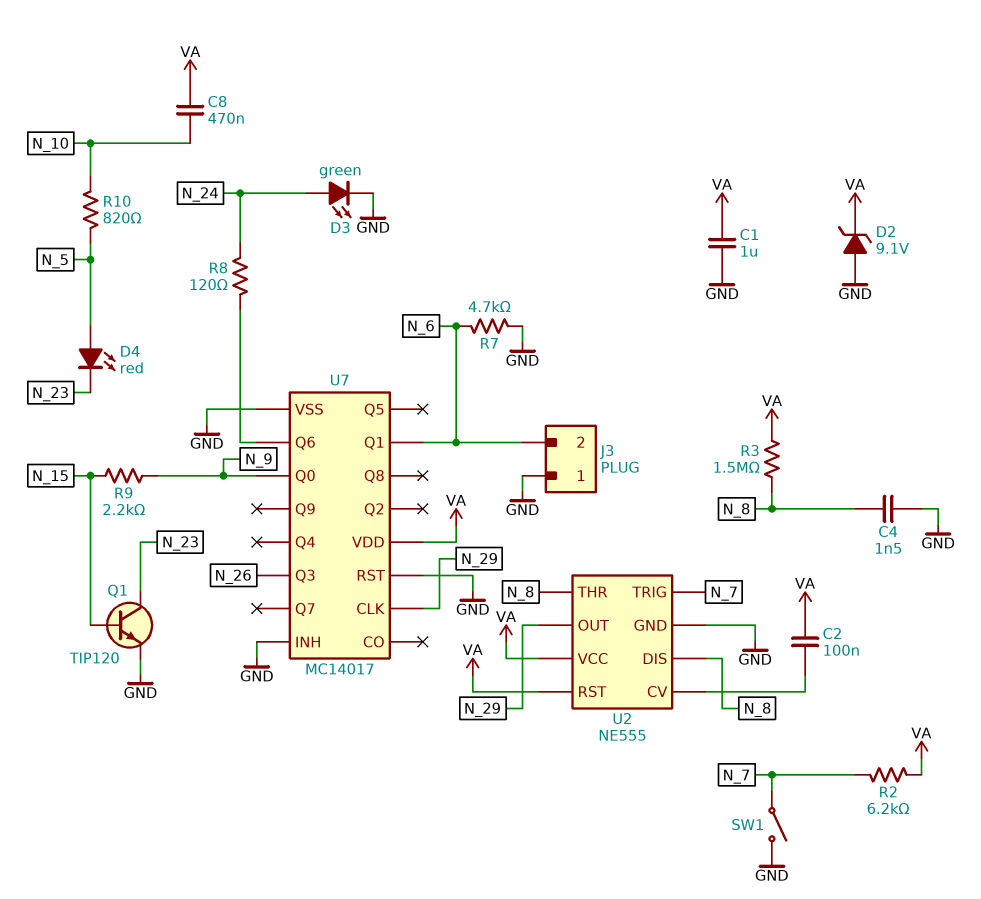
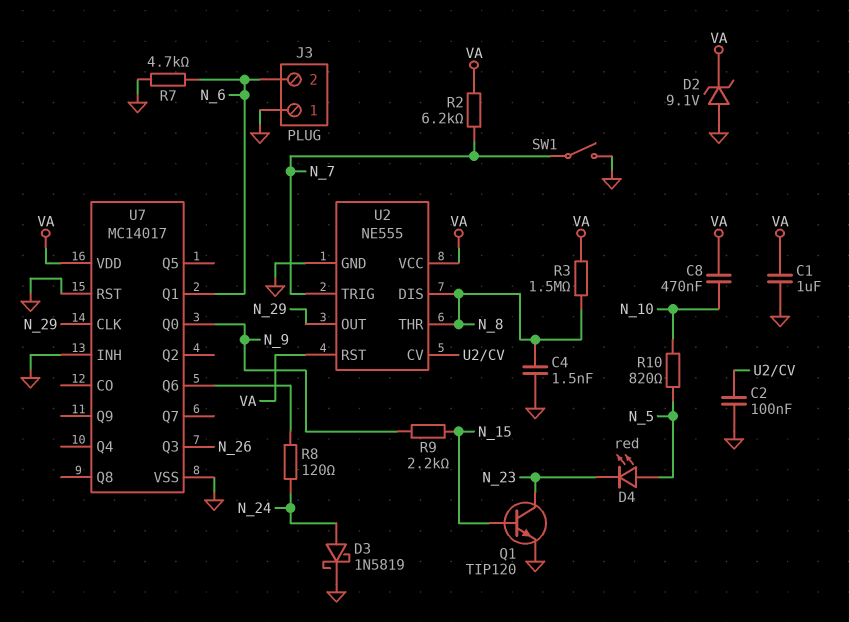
C2: 100nF (U2/CV, VA) -> 100nF (GND, U2/CV)
D3: LED green (A N_24, K GND) -> schottky 1N5819 (A N_24, K GND)

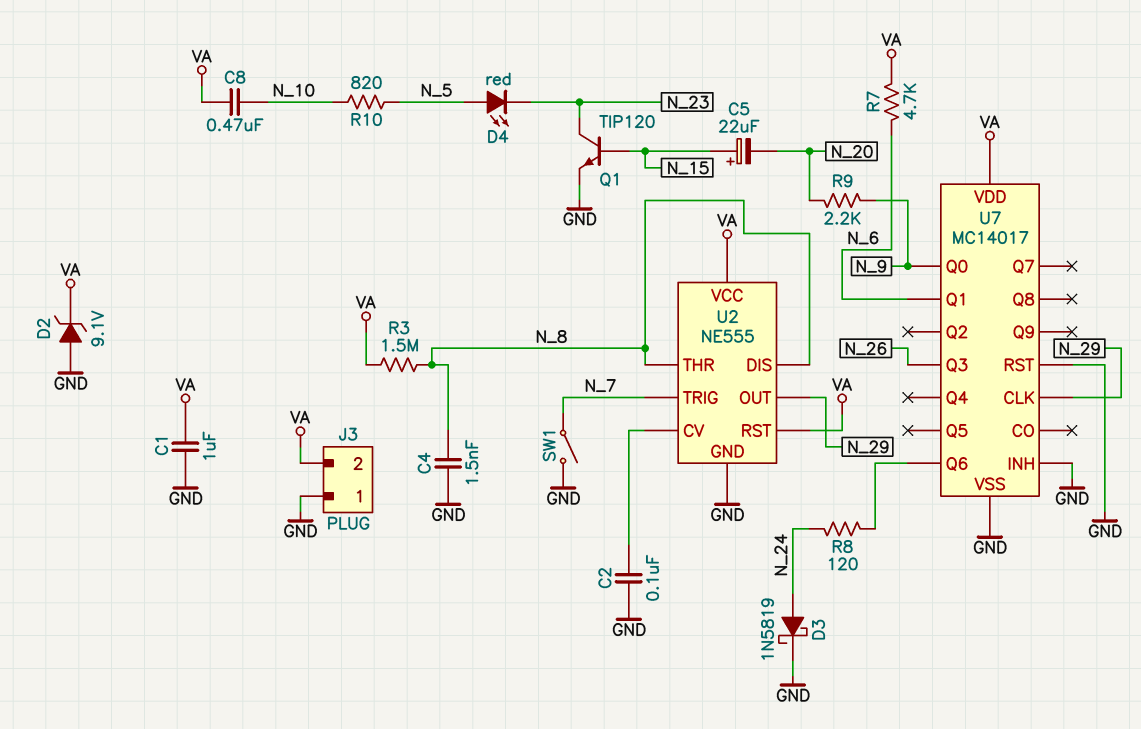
C5: none -> 22uF (plus N_15, minus N_20)
J3 pin 2: N_6 -> VA
R2: 6.2k (N_7, VA) -> none
R7: 4.7k (GND, N_6) -> 4.7k (N_6, VA)
R9: 2.2k (N_9, N_15) -> 2.2k (N_9, N_20)

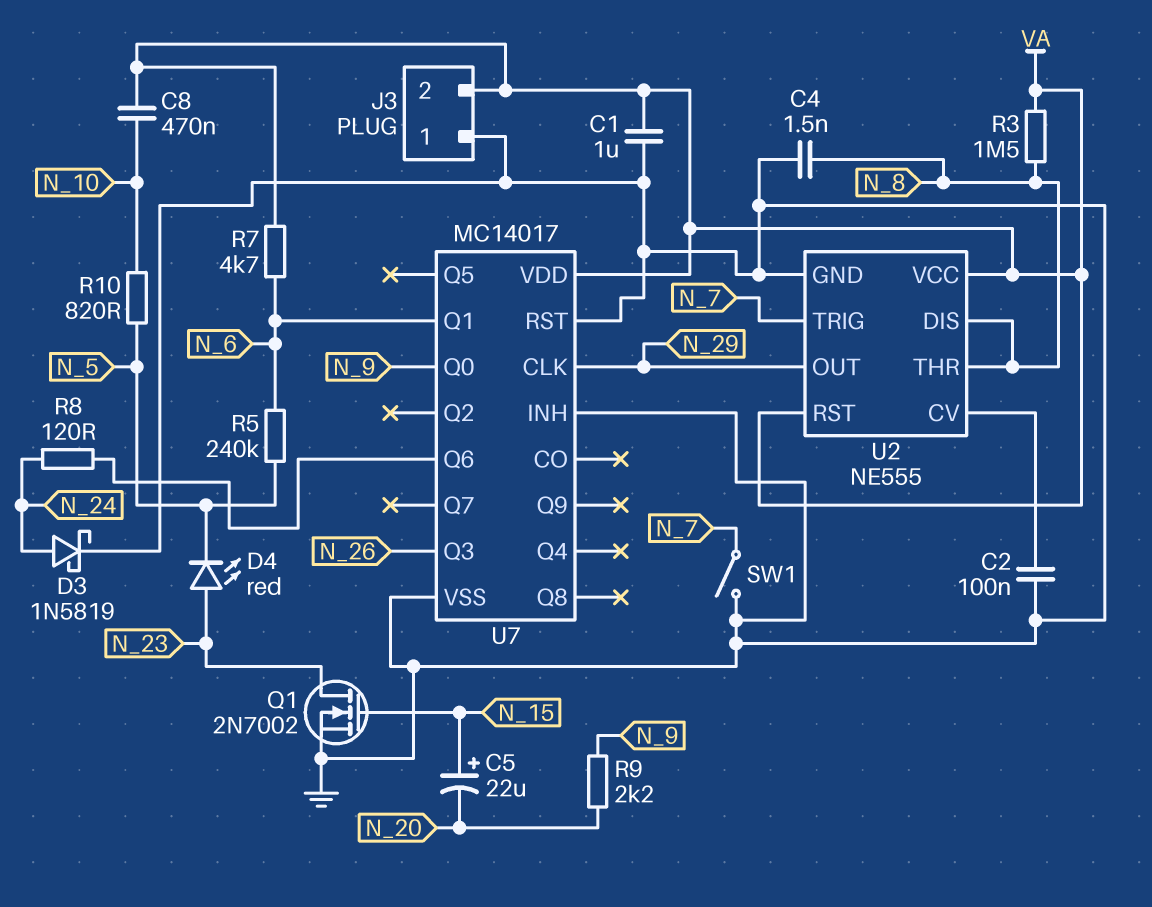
D2: zener 9.1V (A GND, K VA) -> none
D4: LED red (A N_5, K N_23) -> LED red (A N_23, K N_5)
Q1: NPN TIP120 (B N_15, C N_23, E GND) -> NMOS 2N7002 (G N_15, D N_23, S GND)
R5: none -> 240k (N_5, N_6)

